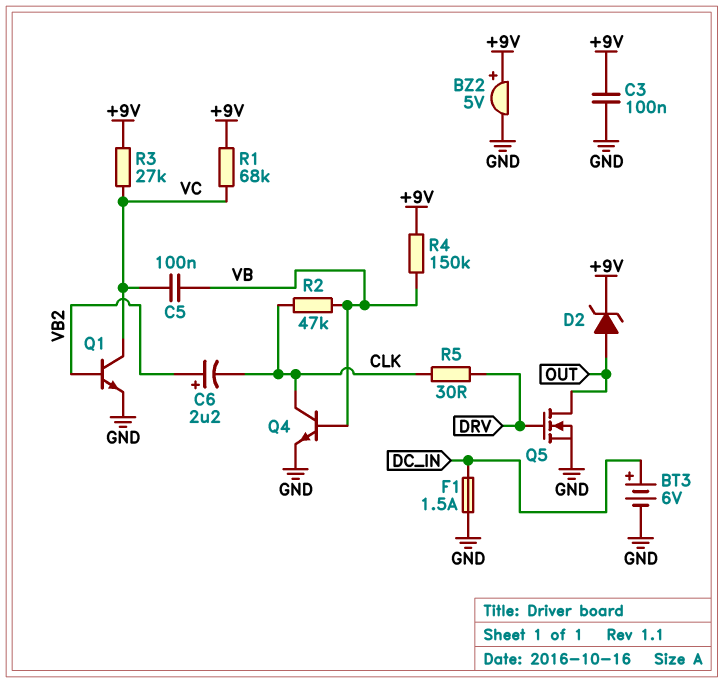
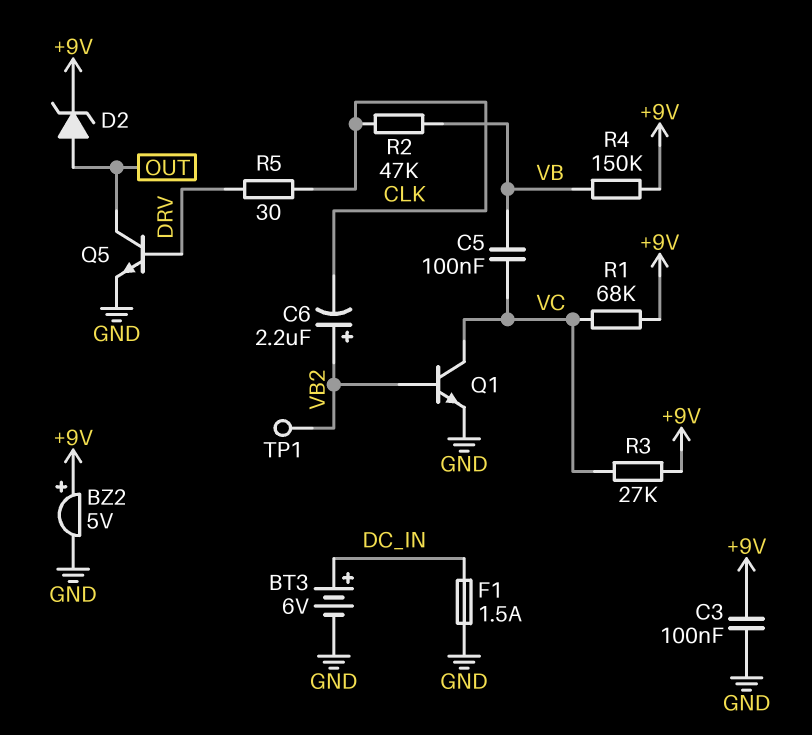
Q4: NPN (B VB, C CLK, E GND) -> none
Q5: NMOS (G DRV, D OUT, S GND) -> NPN (B DRV, C OUT, E GND)
TP1: none -> test point (VB2)

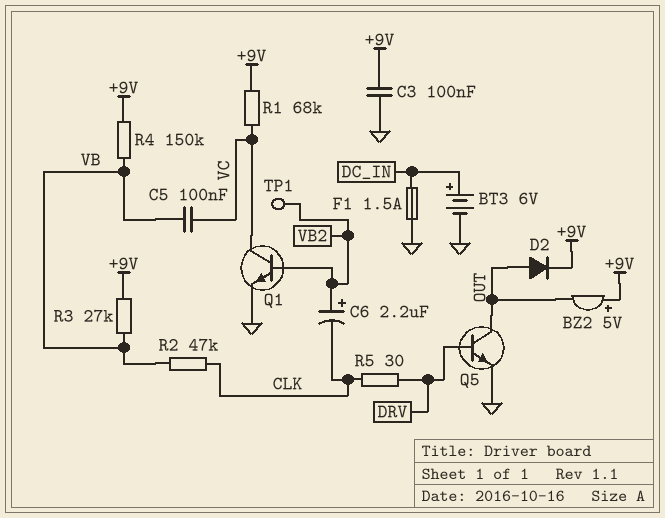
BZ2: buzzer 5V (plus +9V, minus GND) -> buzzer 5V (plus +9V, minus OUT)
D2: zener (A OUT, K +9V) -> diode (A OUT, K +9V)
R3: 27k (+9V, VC) -> 27k (+9V, VB)

